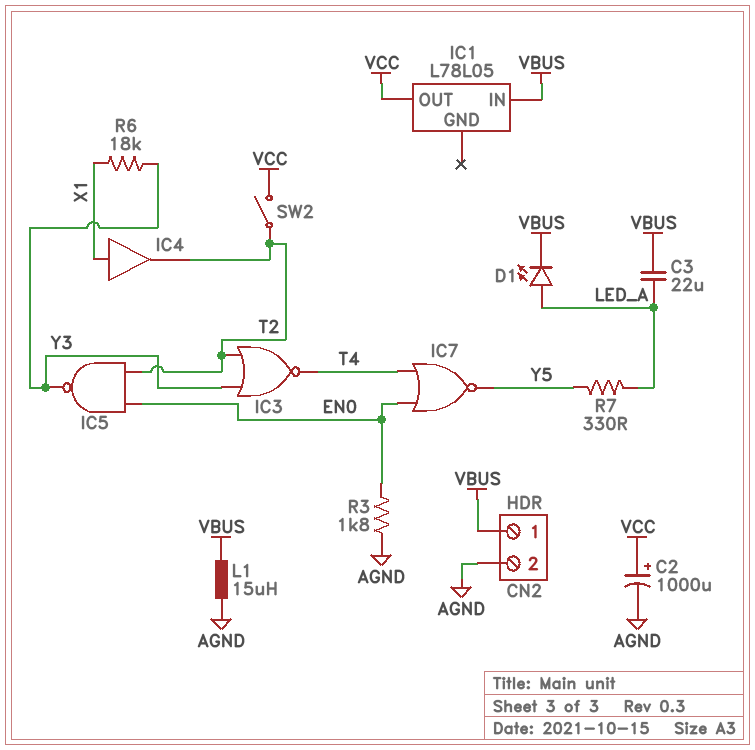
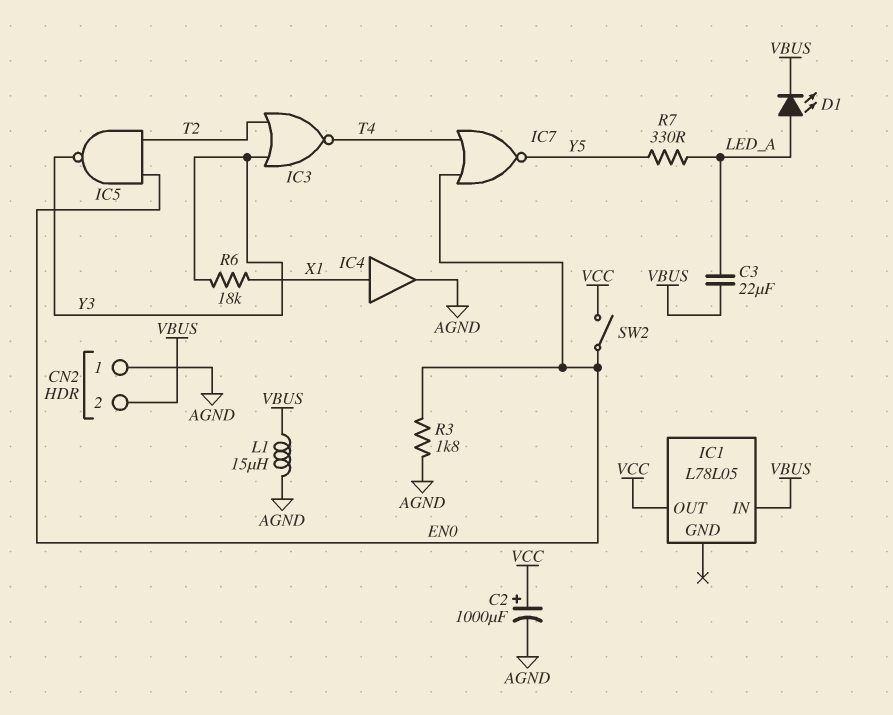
CN2 pin 1: VBUS -> AGND
CN2 pin 2: AGND -> VBUS
IC4: buffer (in X1, out T2) -> buffer (in X1, out AGND)
SW2: switch (T2, VCC) -> switch (EN0, VCC)

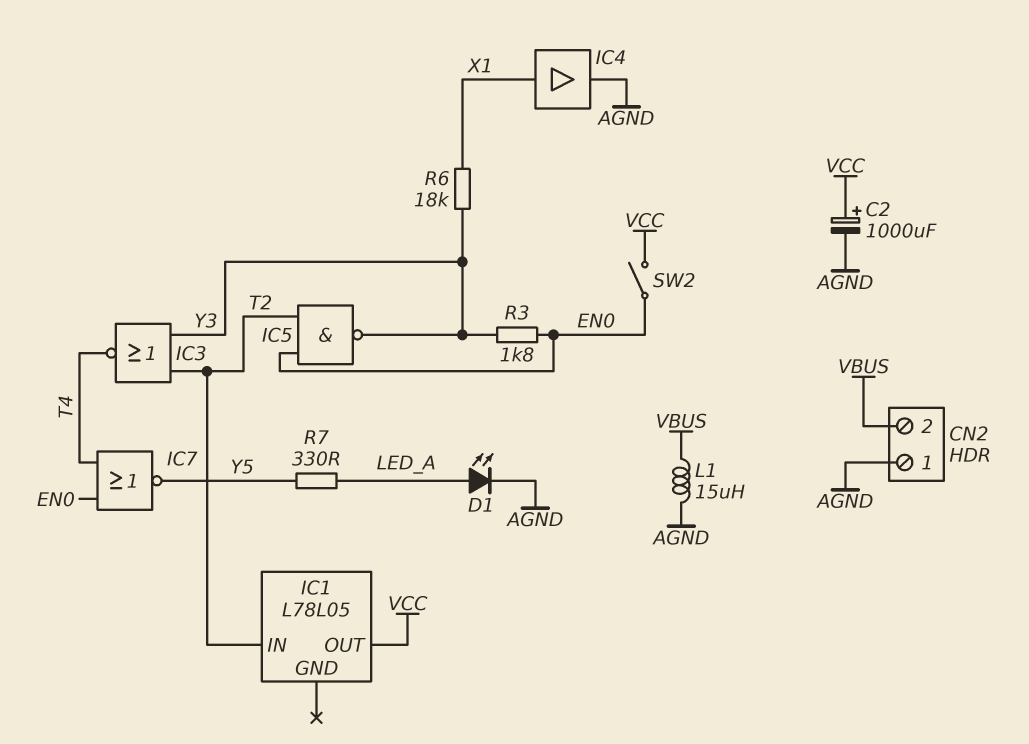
C3: 22uF (LED_A, VBUS) -> none
D1: LED (A LED_A, K VBUS) -> LED (A LED_A, K AGND)
IC1 pin IN: VBUS -> T2
R3: 1.8k (AGND, EN0) -> 1.8k (EN0, Y3)

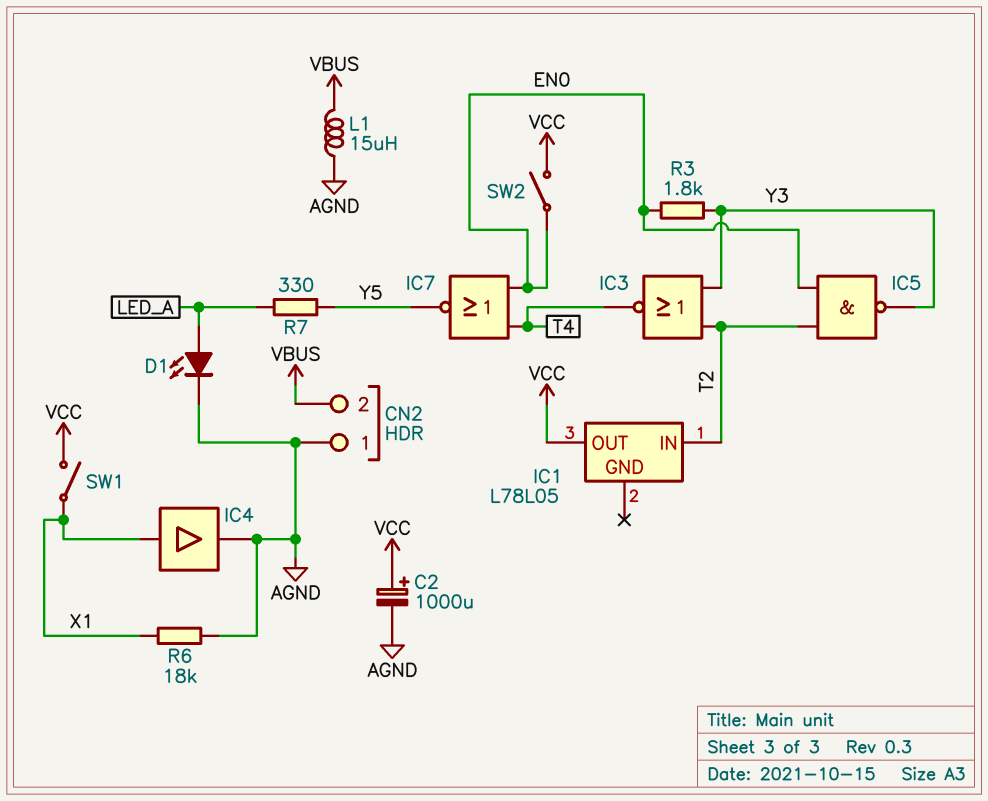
R6: 18k (X1, Y3) -> 18k (AGND, X1)
SW1: none -> switch (VCC, X1)

